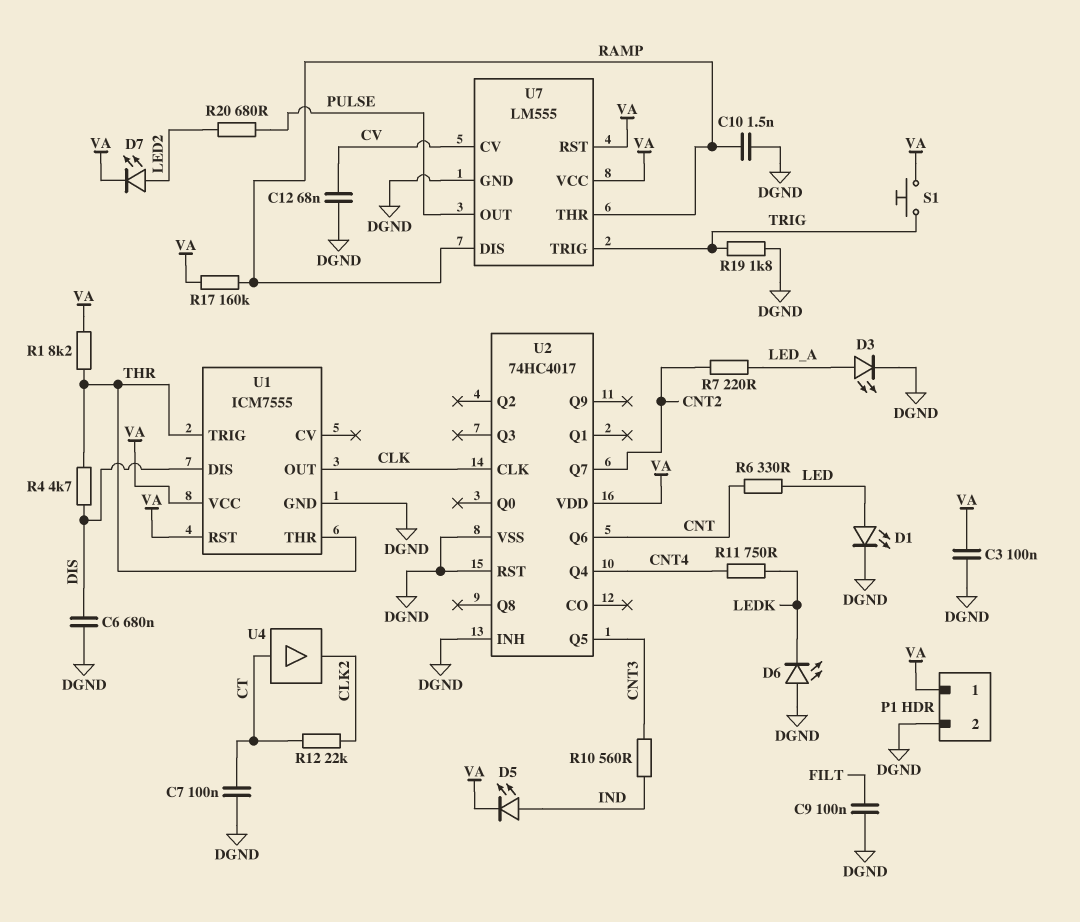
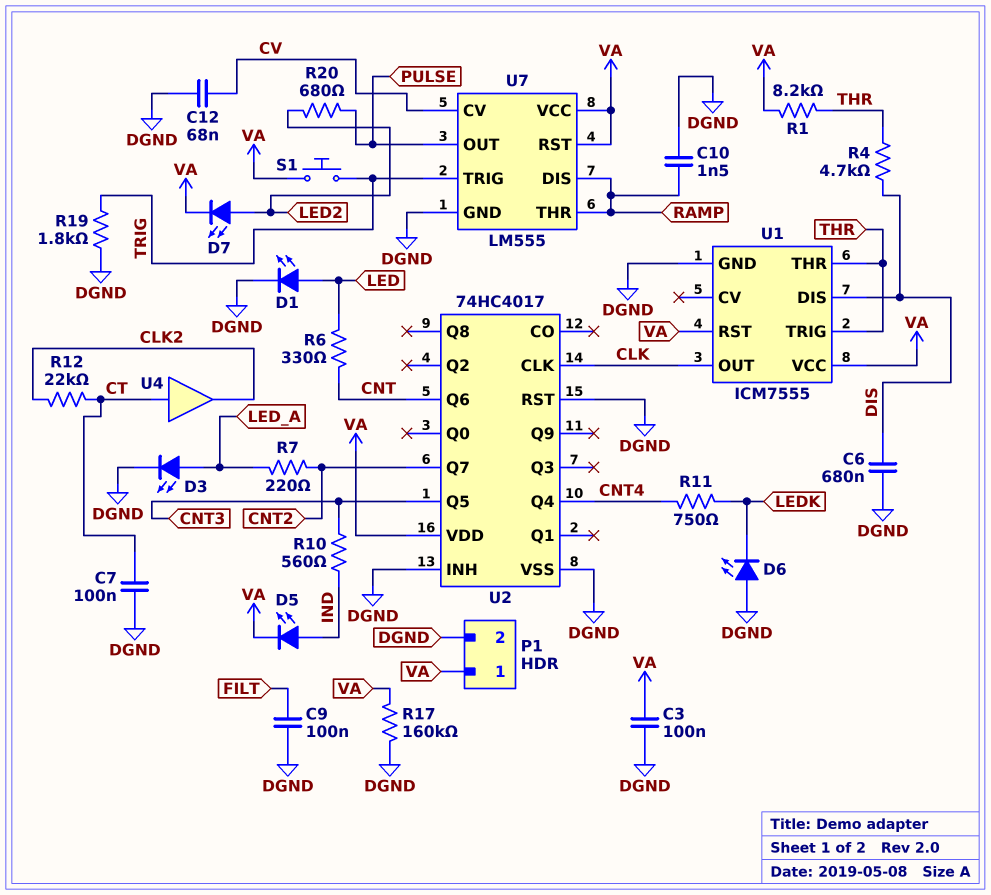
R17: 160k (RAMP, VA) -> 160k (DGND, VA)

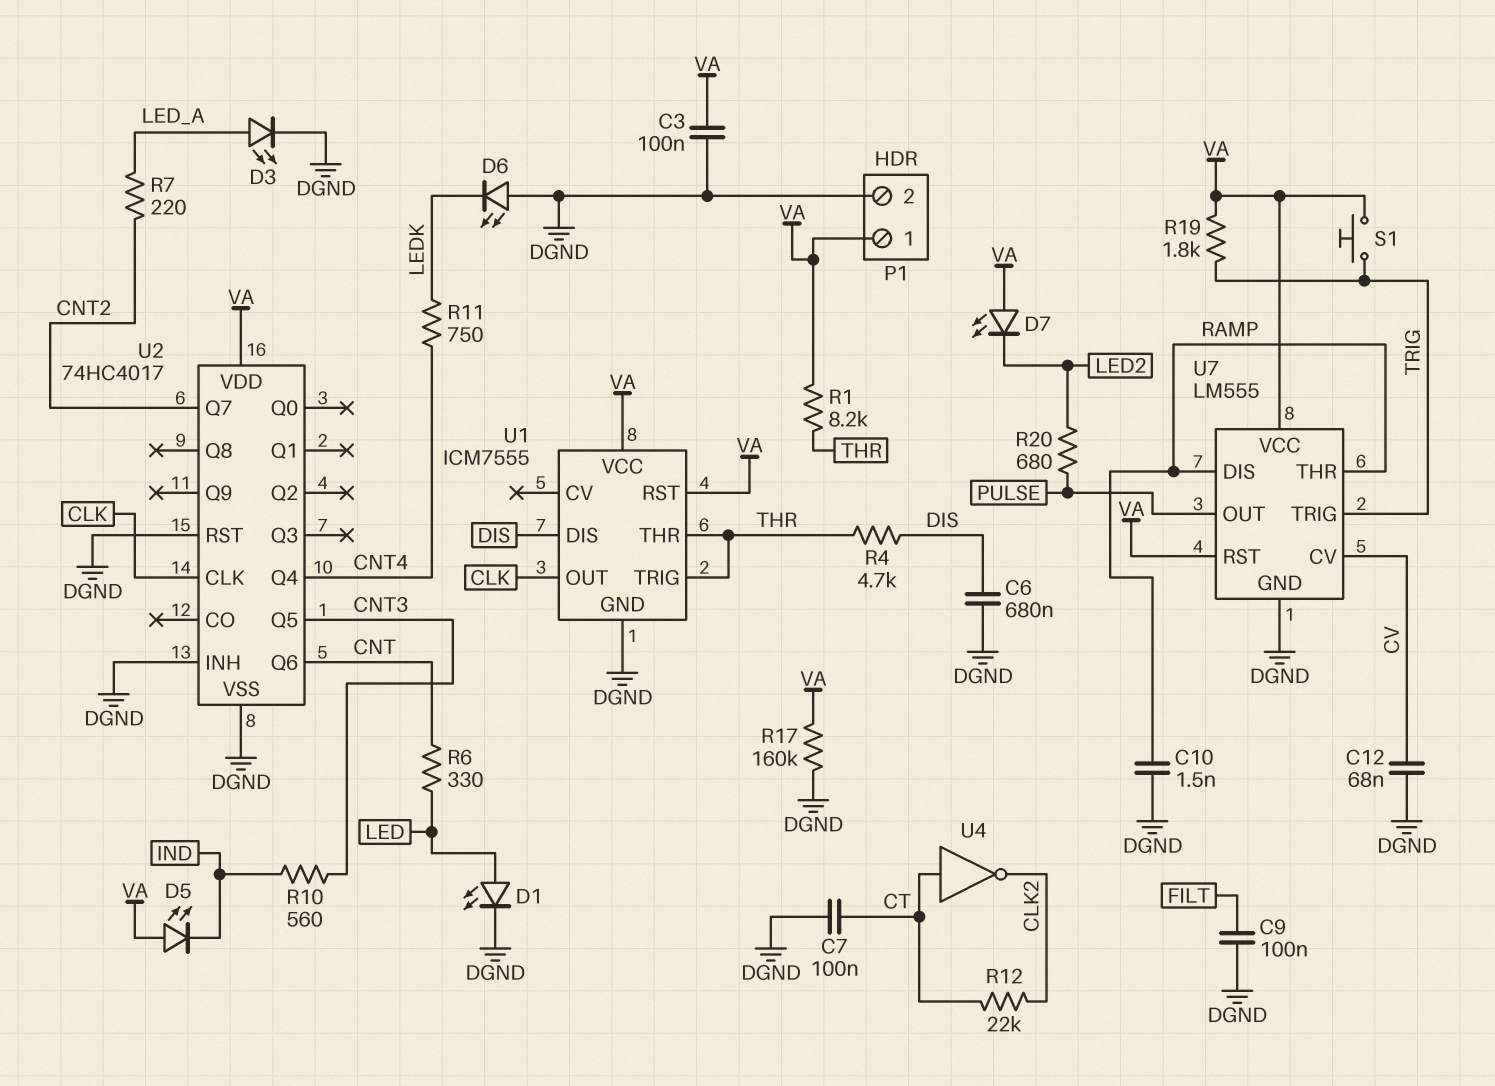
D5: LED (A IND, K VA) -> LED (A VA, K IND)
D7: LED (A LED2, K VA) -> LED (A VA, K LED2)
R19: 1.8k (DGND, TRIG) -> 1.8k (TRIG, VA)
U4: buffer (in CT, out CLK2) -> NOT (in CT, out CLK2)

